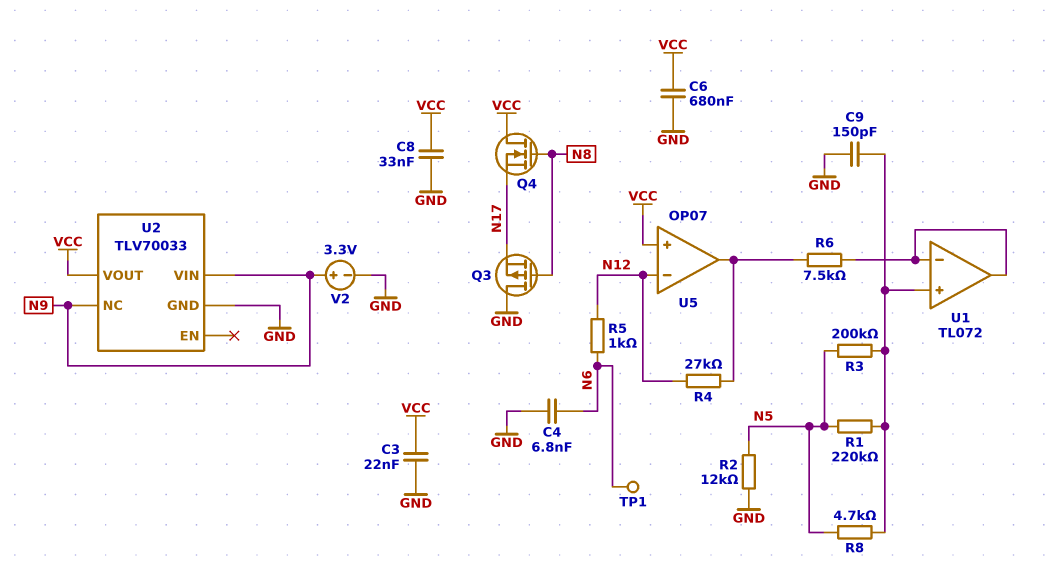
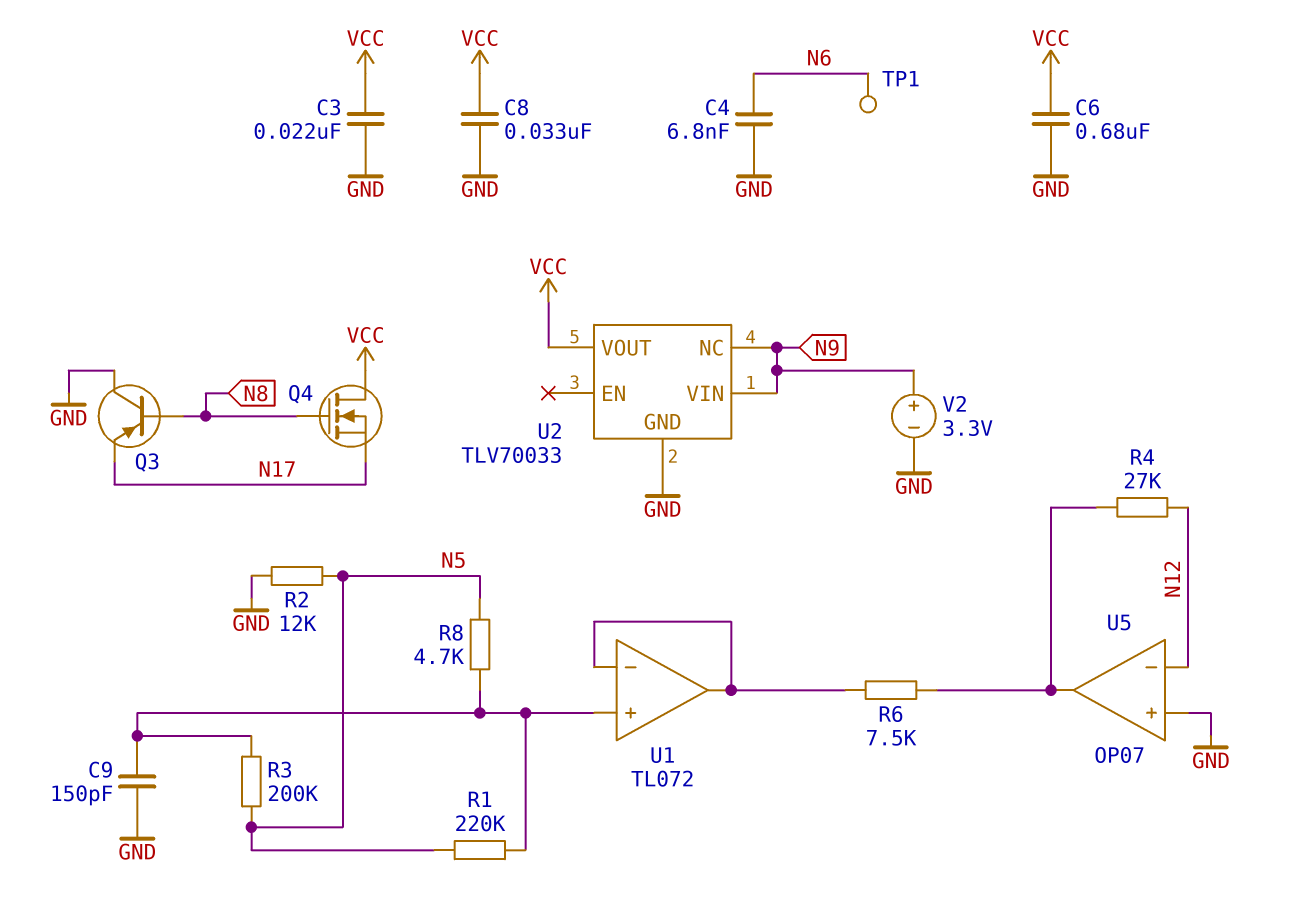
Q3: PMOS (G N8, D GND, S N17) -> PNP (B N8, C GND, E N17)
R5: 1k (N6, N12) -> none
U5 pin in+: VCC -> GND

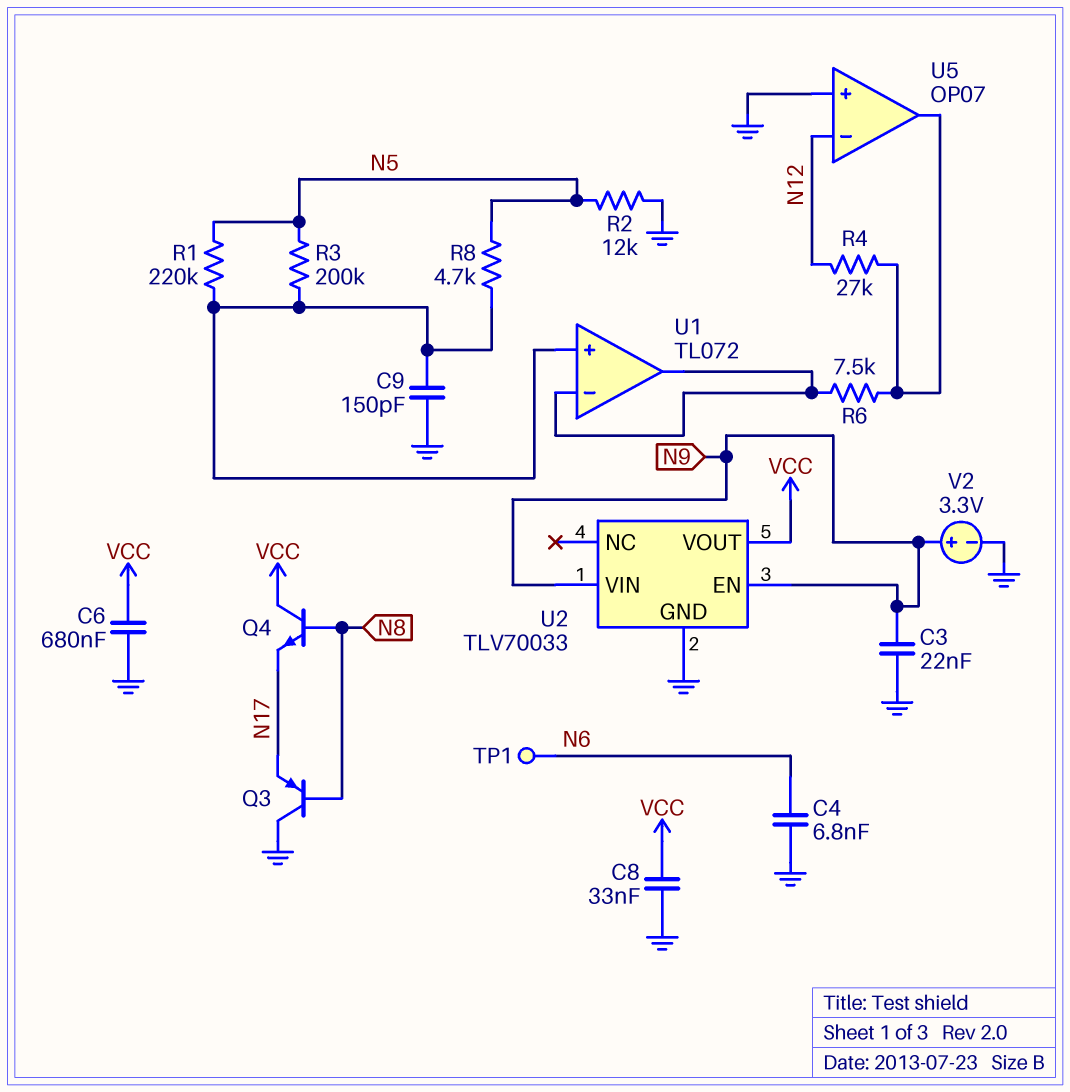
C3: 22nF (GND, VCC) -> 22nF (GND, N9)
Q4: NMOS (G N8, D VCC, S N17) -> NPN (B N8, C VCC, E N17)
U2 pin EN: none -> N9
U2 pin NC: N9 -> none

